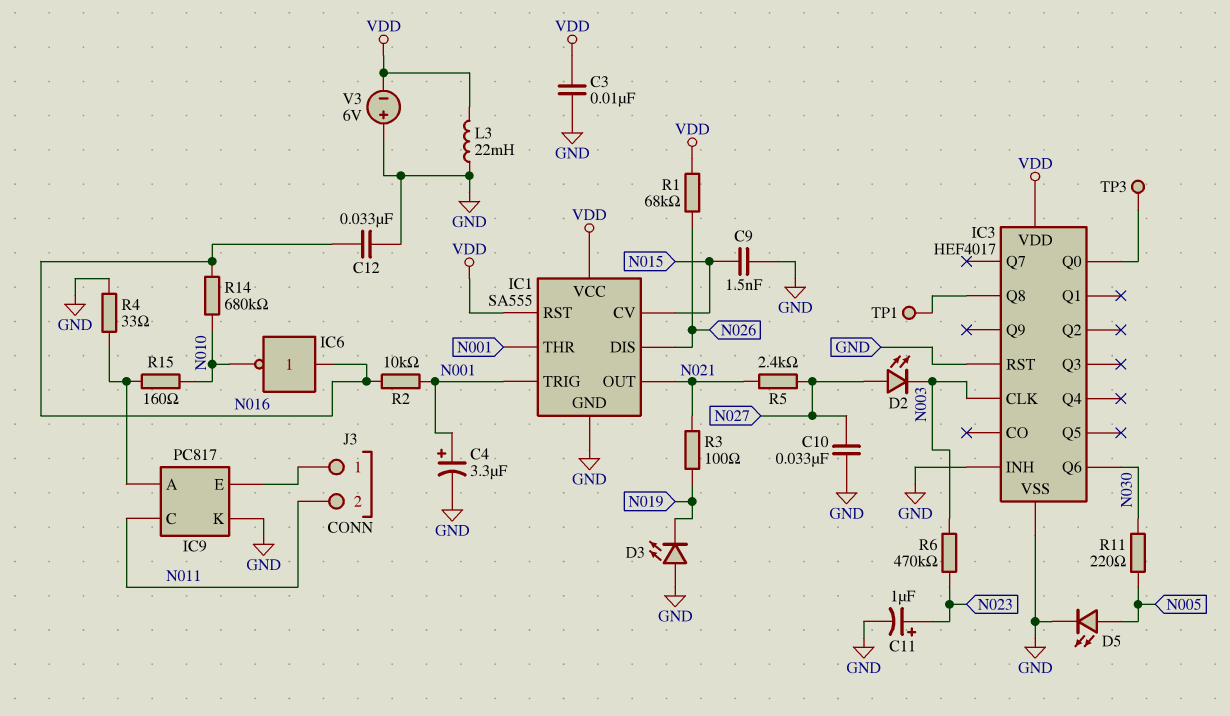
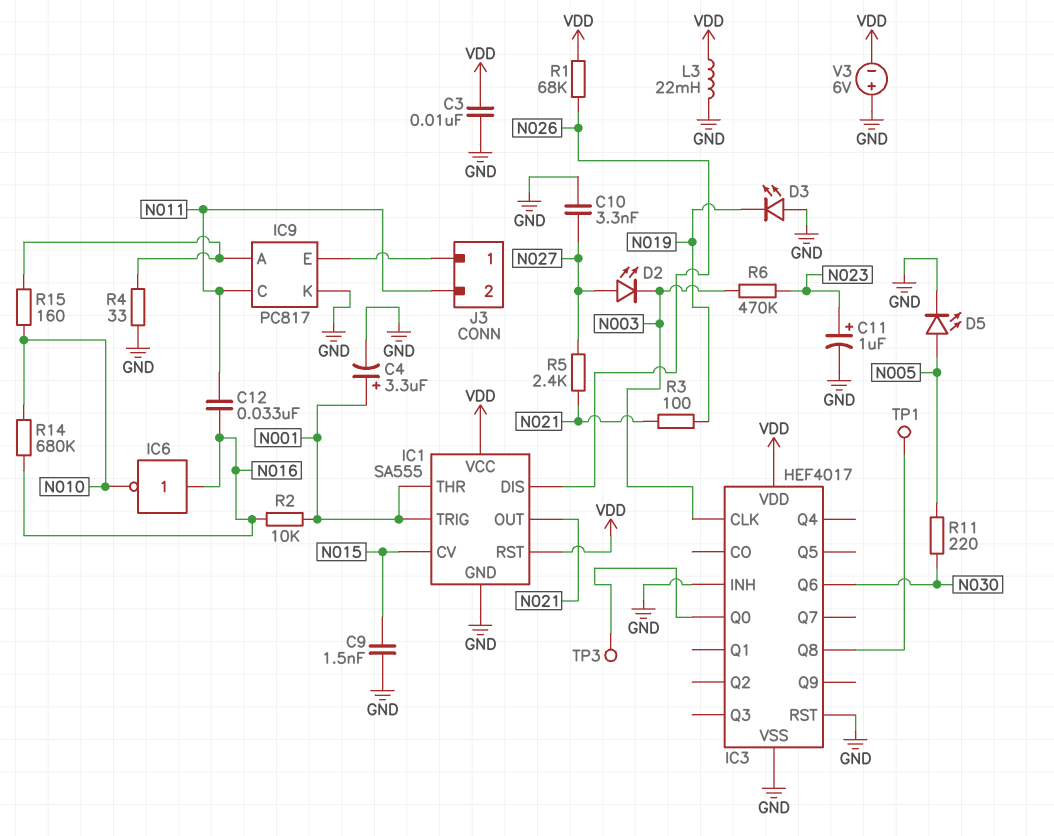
C10: 33nF (GND, N027) -> 3.3nF (GND, N027)
C12: 33nF (GND, N016) -> 33nF (N011, N016)

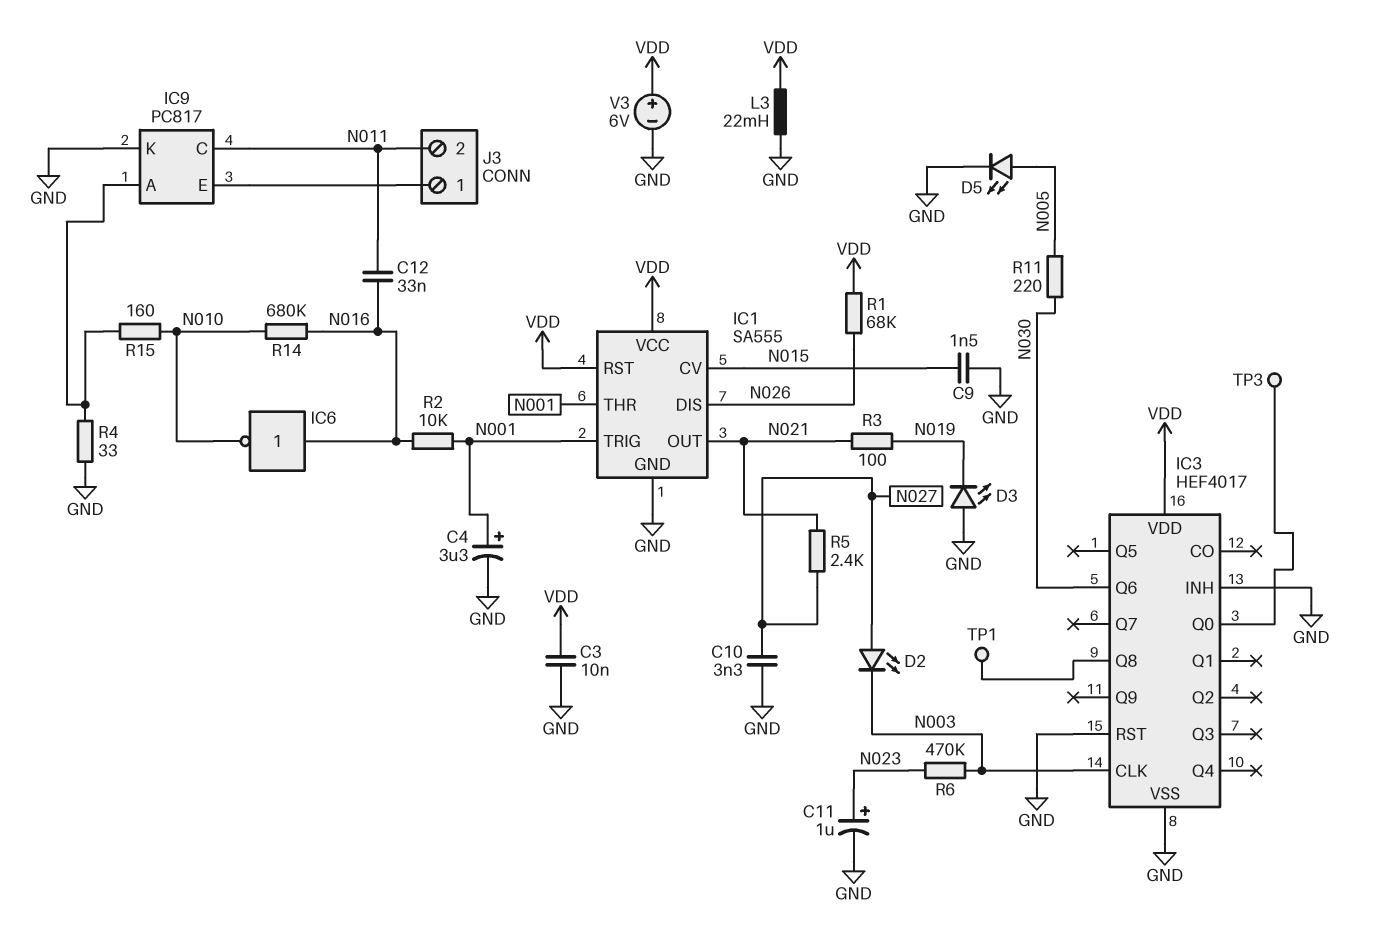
V3: 6V (plus GND, minus VDD) -> 6V (plus VDD, minus GND)

